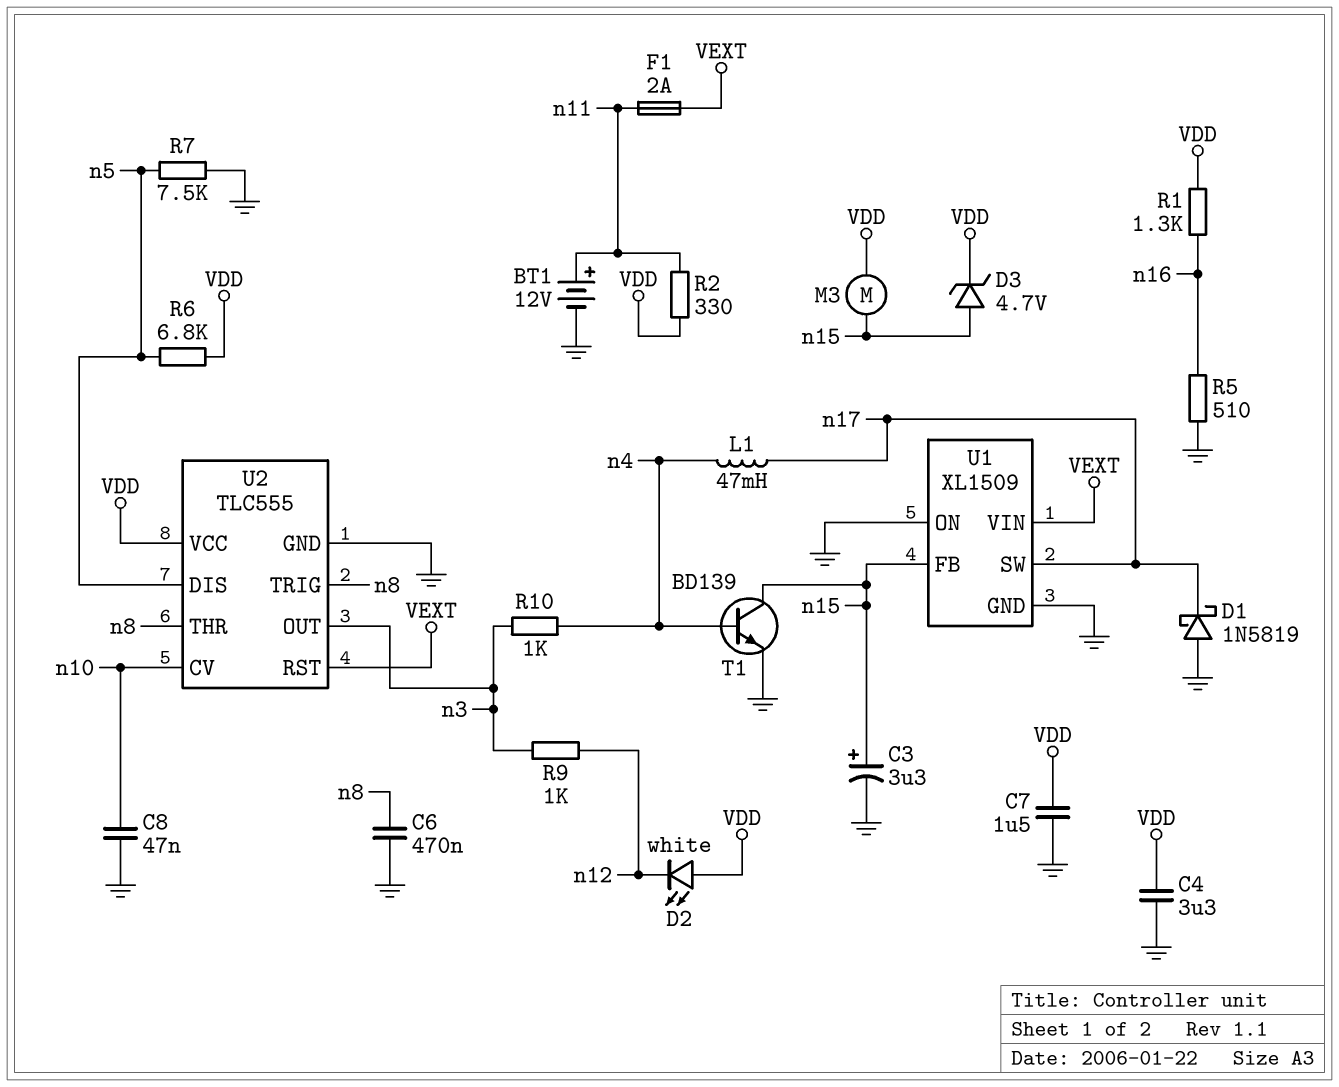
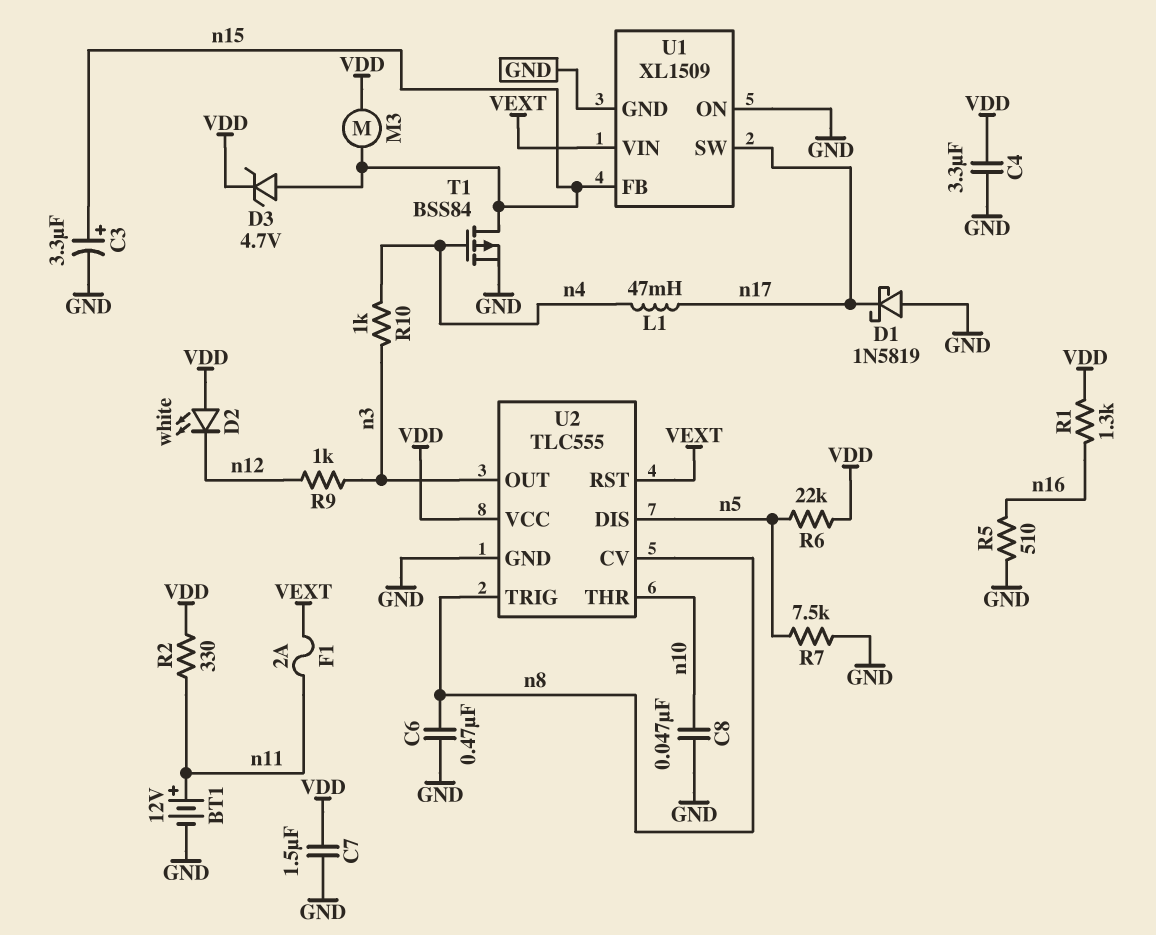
R6: 6.8k (VDD, n5) -> 22k (VDD, n5)
T1: NPN BD139 (B n4, C n15, E GND) -> PMOS BSS84 (G n4, D n15, S GND)
U2 pin CV: n10 -> n8
U2 pin THR: n8 -> n10

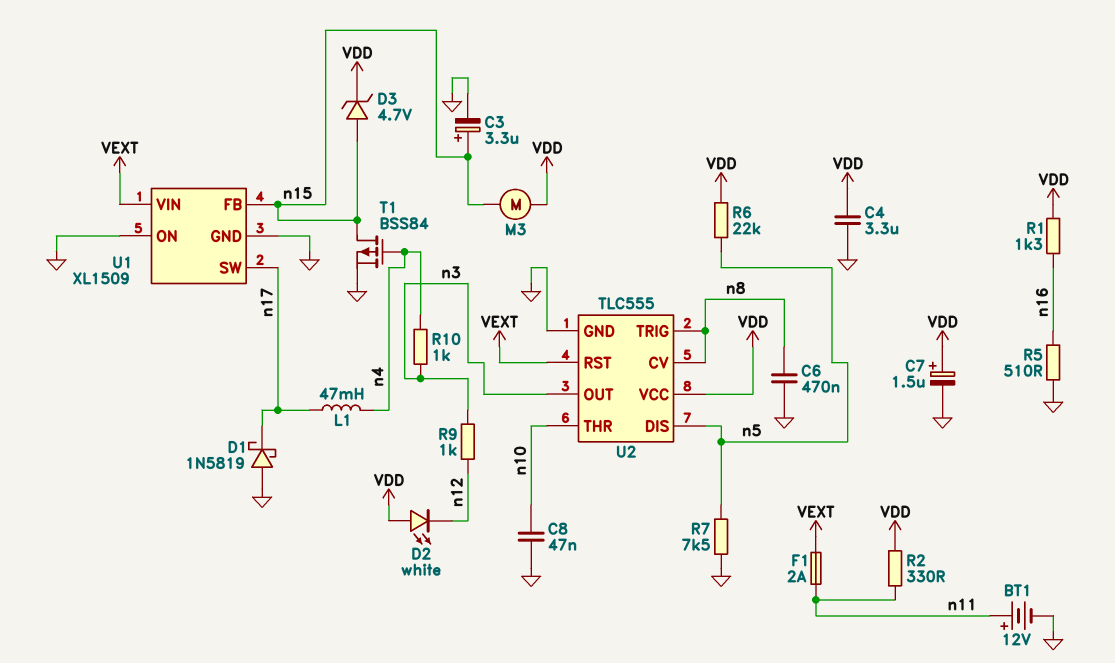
C7: 1.5uF (GND, VDD) -> 1.5uF (plus VDD, minus GND)

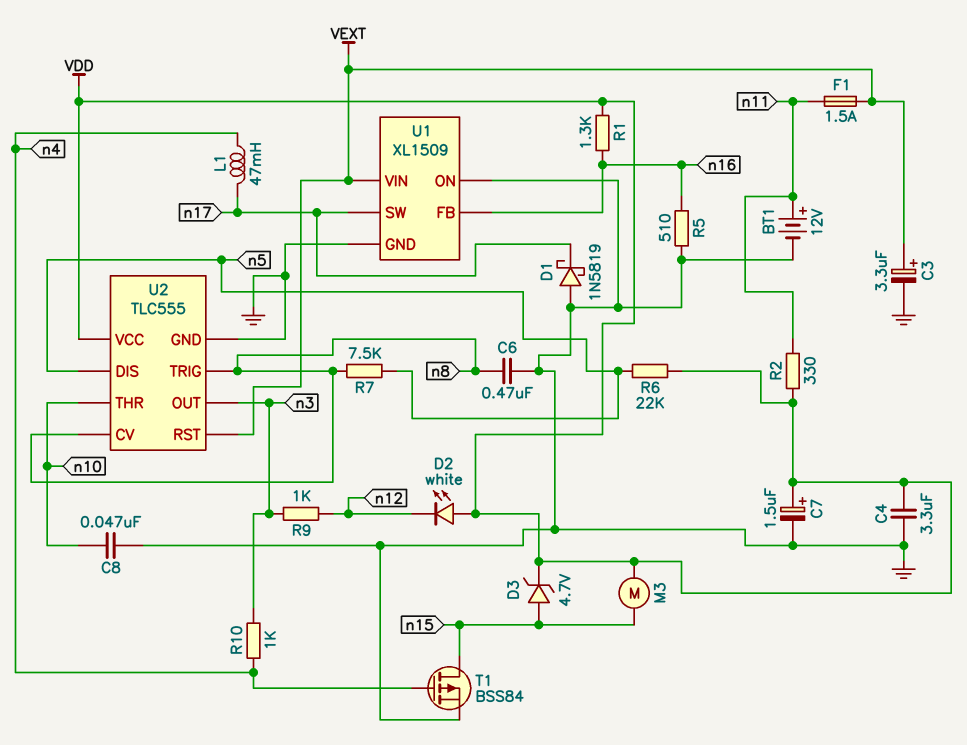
C3: 3.3uF (plus n15, minus GND) -> 3.3uF (plus VEXT, minus GND)
F1: 2A (VEXT, n11) -> 1.5A (VEXT, n11)
R7: 7.5k (GND, n5) -> 7.5k (n5, n8)
U1 pin FB: n15 -> n16

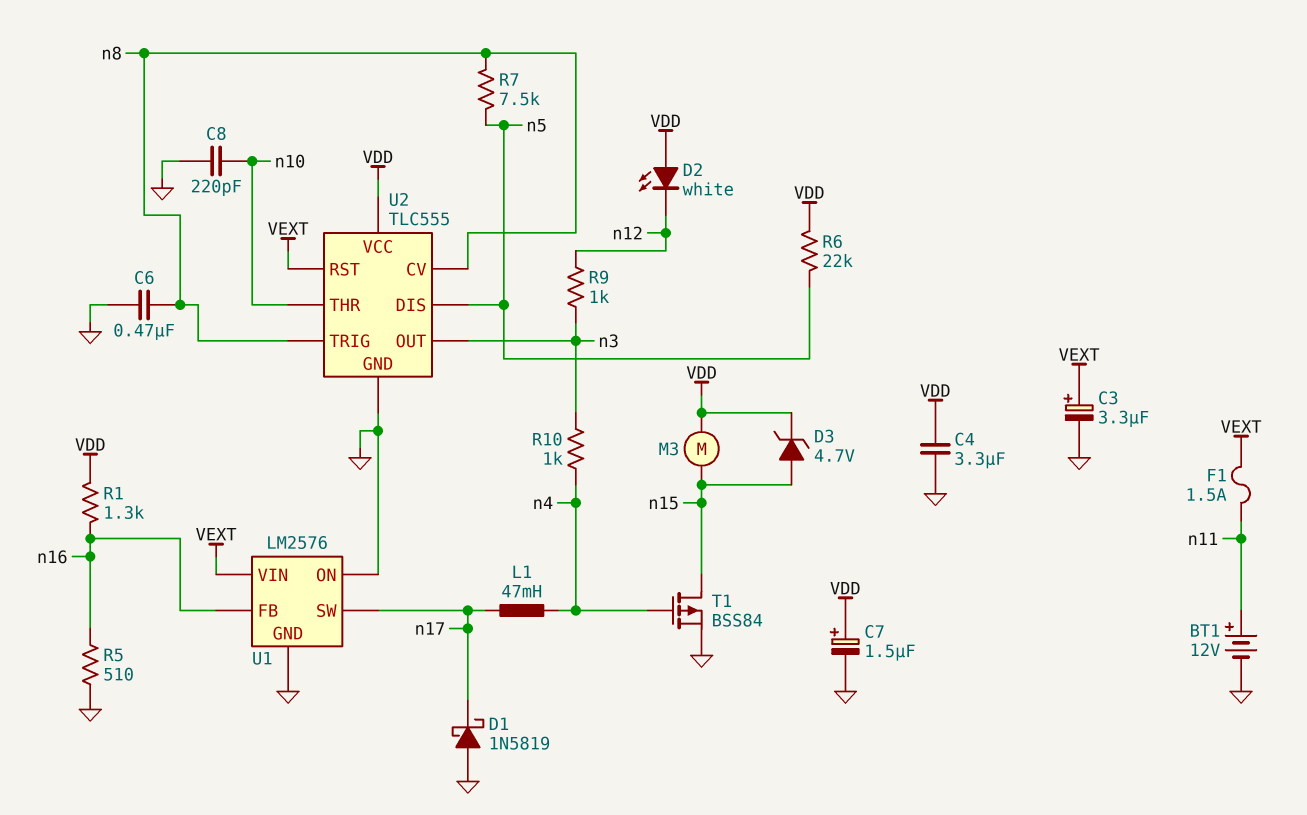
C8: 47nF (GND, n10) -> 220pF (GND, n10)
R2: 330 (VDD, n11) -> none
U1: XL1509 -> LM2576

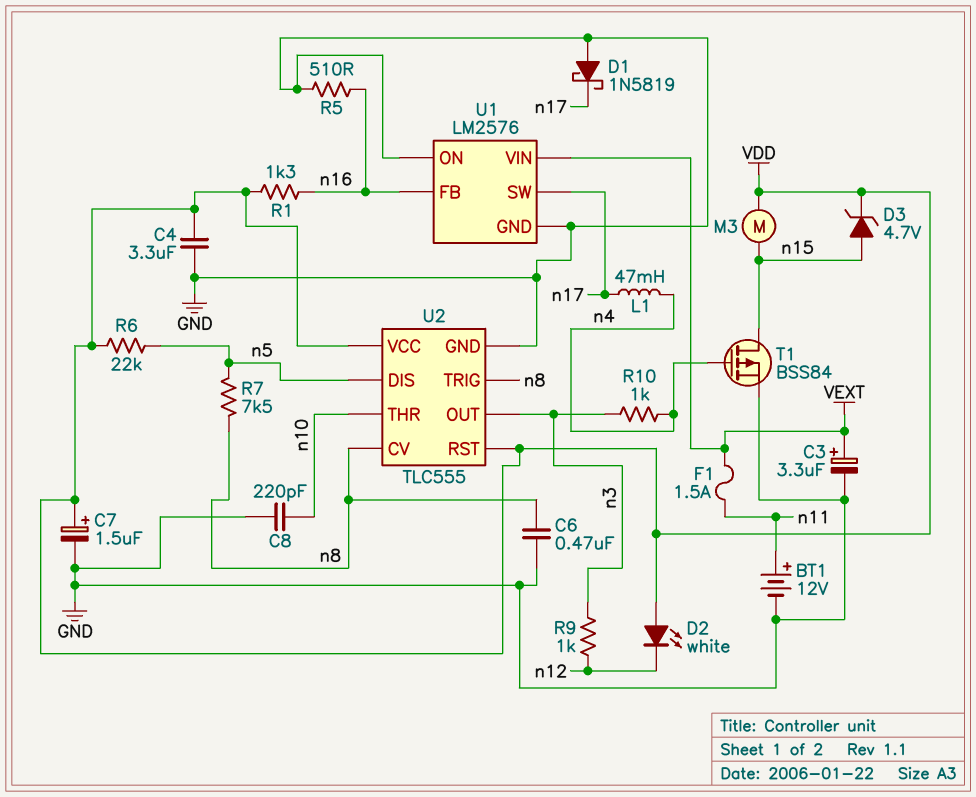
U2 pin RST: VEXT -> VDD

